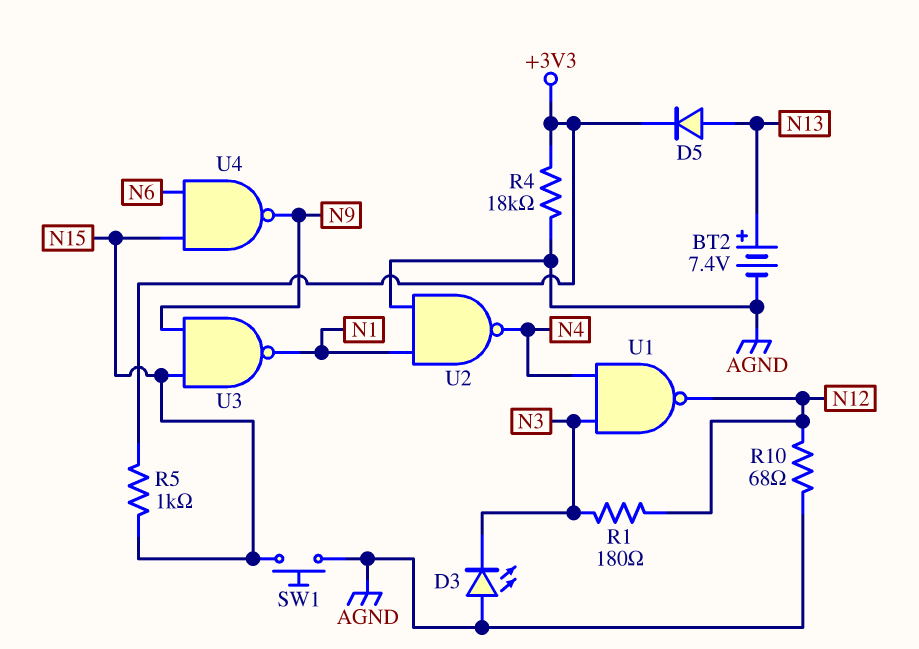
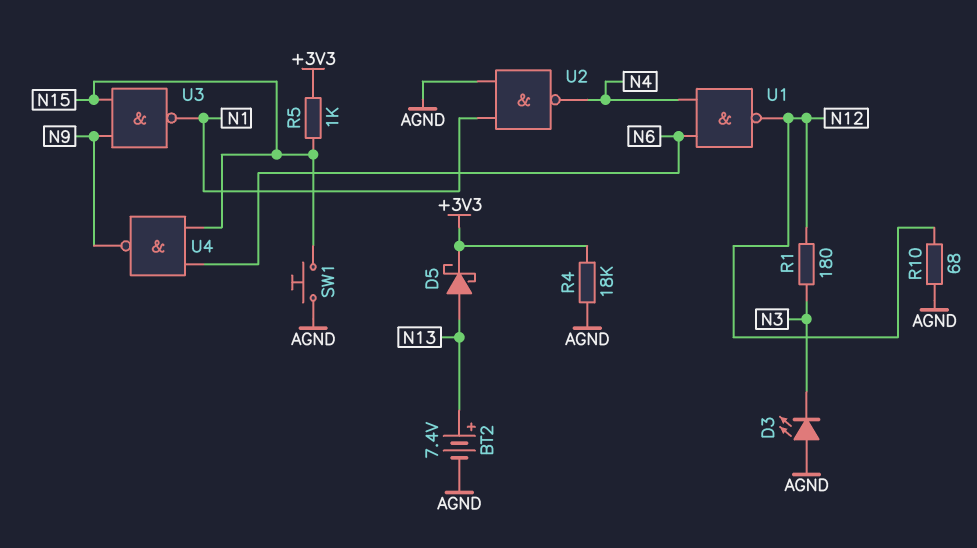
D5: diode (A N13, K +3V3) -> schottky (A N13, K +3V3)
U1: NAND (in N3, in N4, out N12) -> NAND (in N4, in N6, out N12)

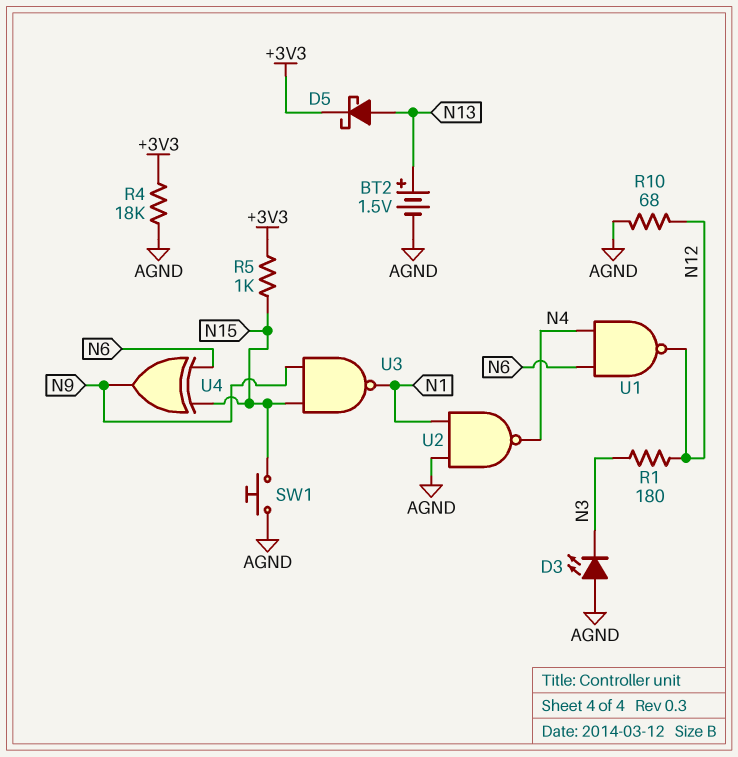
BT2: 7.4V (plus N13, minus AGND) -> 1.5V (plus N13, minus AGND)
U4: NAND (in N6, in N15, out N9) -> XOR (in N6, in N15, out N9)

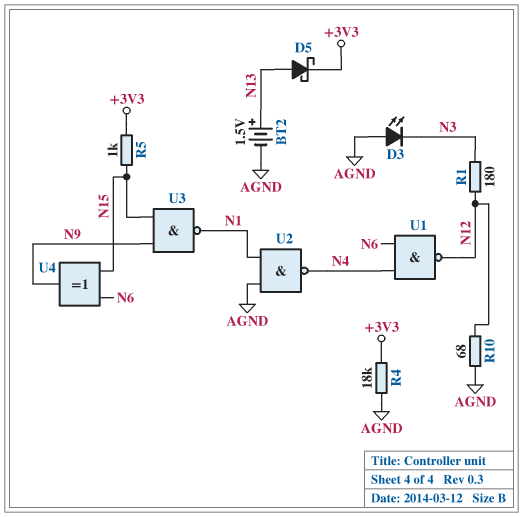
SW1: button (AGND, N15) -> none

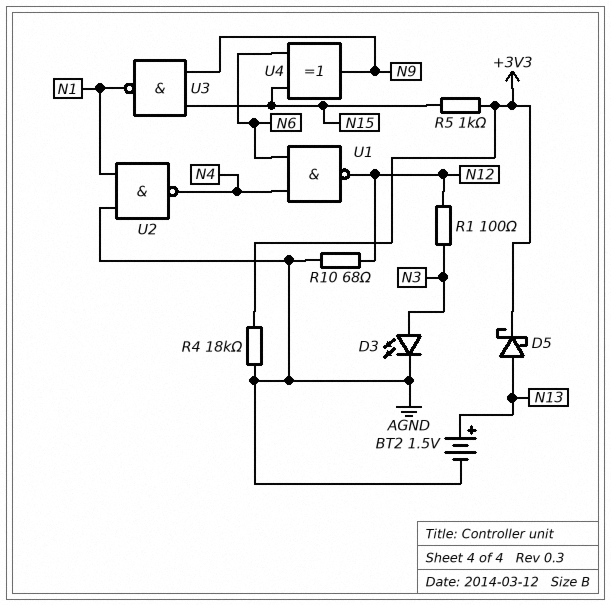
D3: LED (A AGND, K N3) -> LED (A N3, K AGND)
R1: 180 (N3, N12) -> 100 (N3, N12)

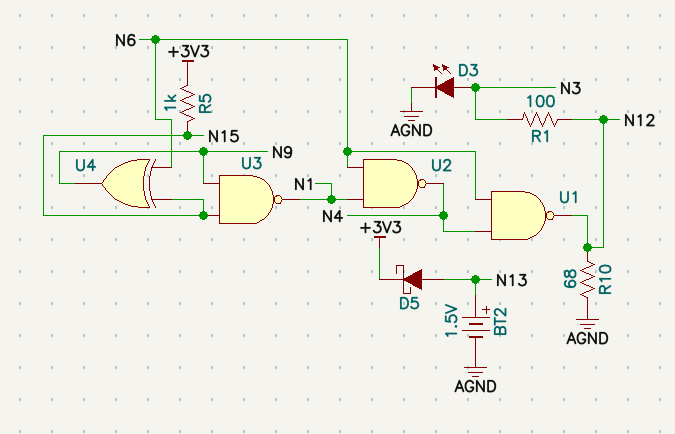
R4: 18k (+3V3, AGND) -> none
U2: NAND (in AGND, in N1, out N4) -> NAND (in N1, in N6, out N4)

